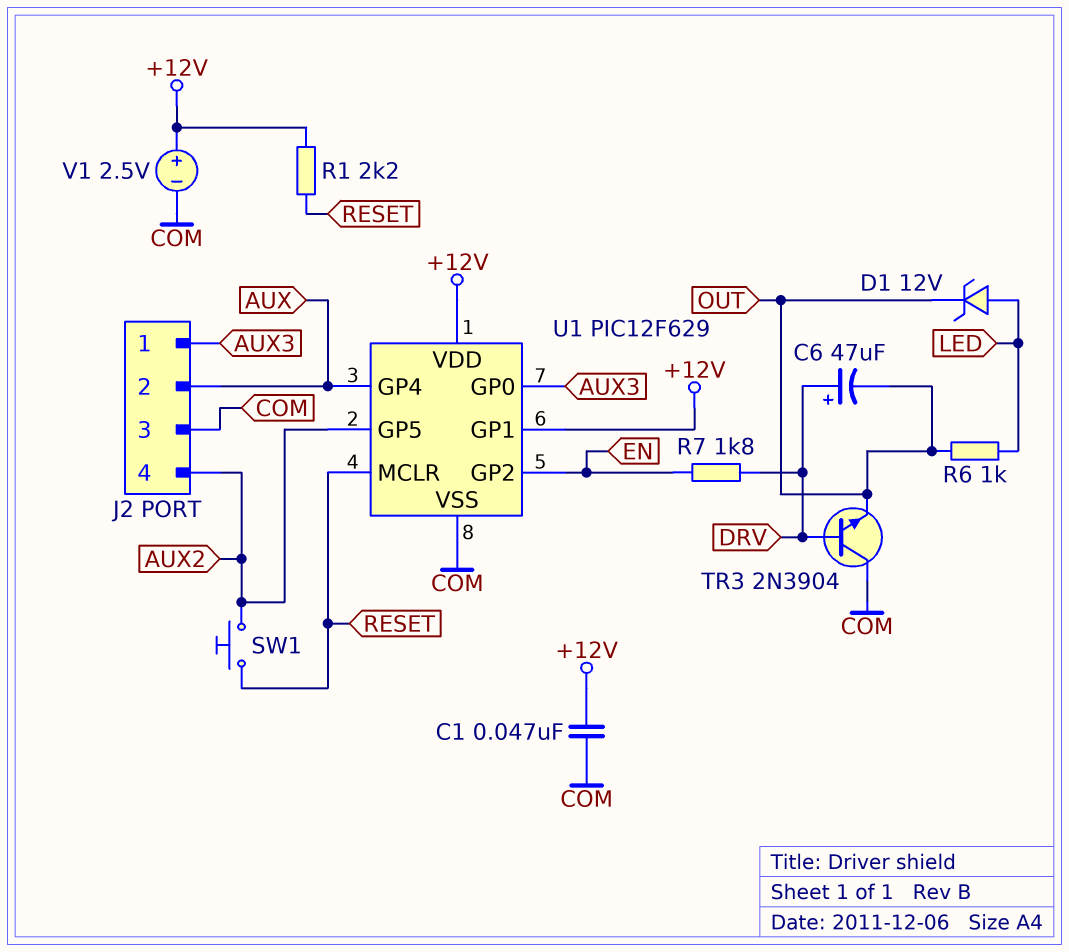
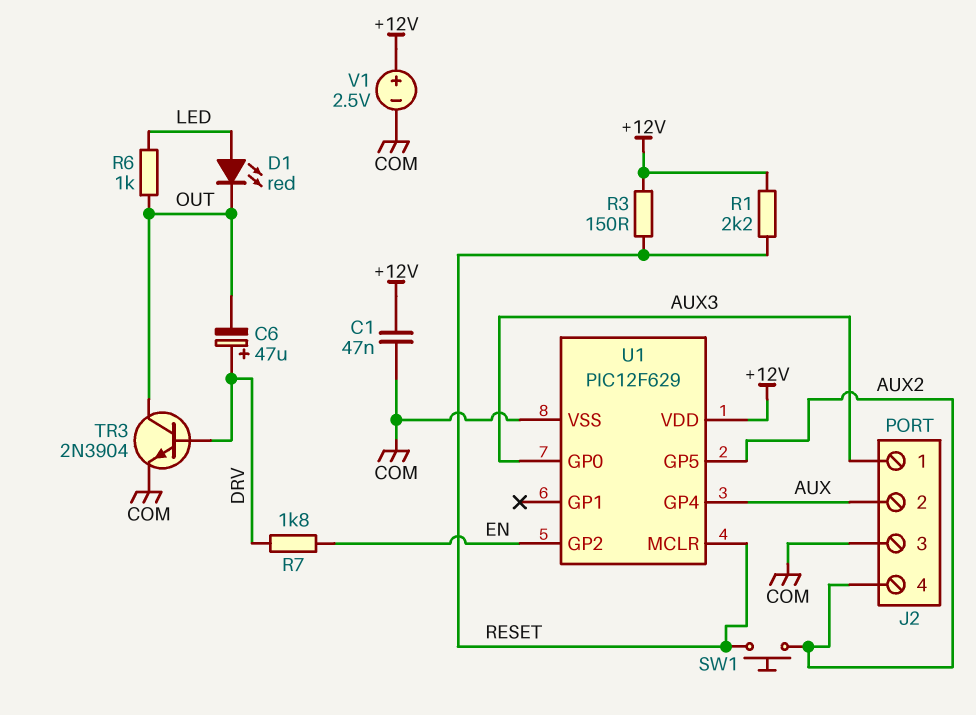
D1: zener 12V (A LED, K OUT) -> LED red (A LED, K OUT)
R3: none -> 150 (+12V, RESET)
TR3: NPN 2N3904 (B DRV, C COM, E OUT) -> NPN 2N3904 (B DRV, C OUT, E COM)
U1 pin GP1: +12V -> none

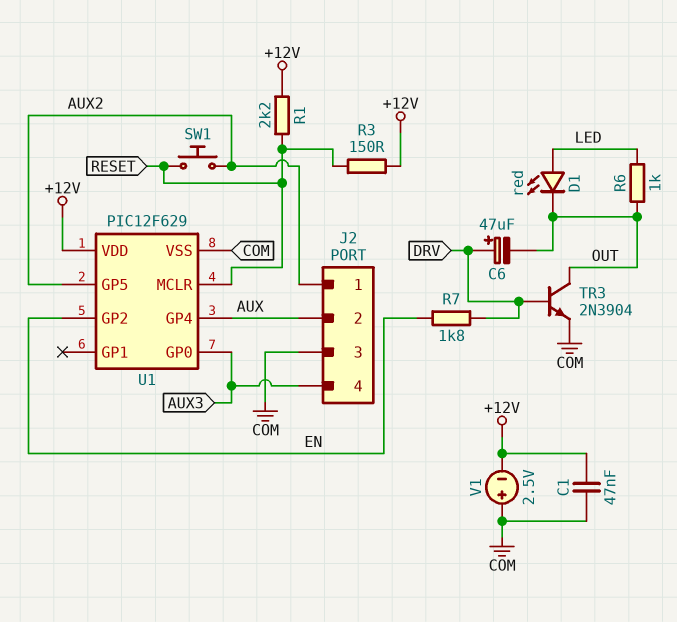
J2 pin 1: AUX3 -> AUX2
J2 pin 4: AUX2 -> AUX3
V1: 2.5V (plus +12V, minus COM) -> 2.5V (plus COM, minus +12V)

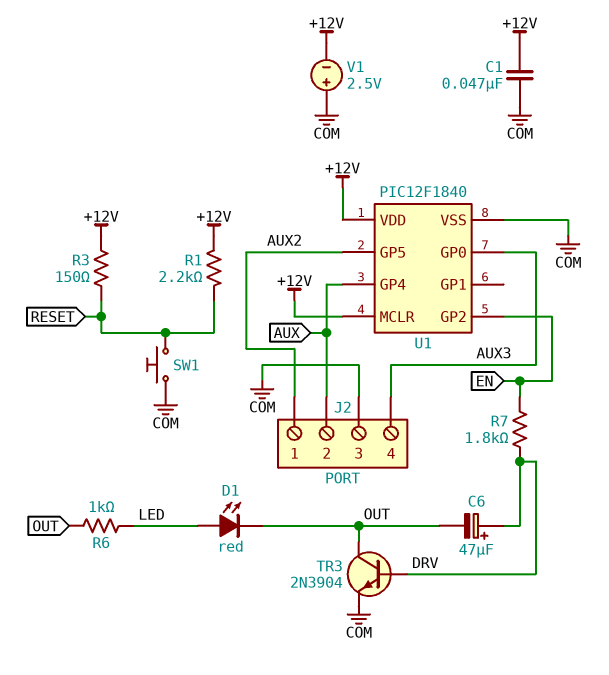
SW1: button (AUX2, RESET) -> button (COM, RESET)
U1: PIC12F629 -> PIC12F1840
U1 pin MCLR: RESET -> +12V

